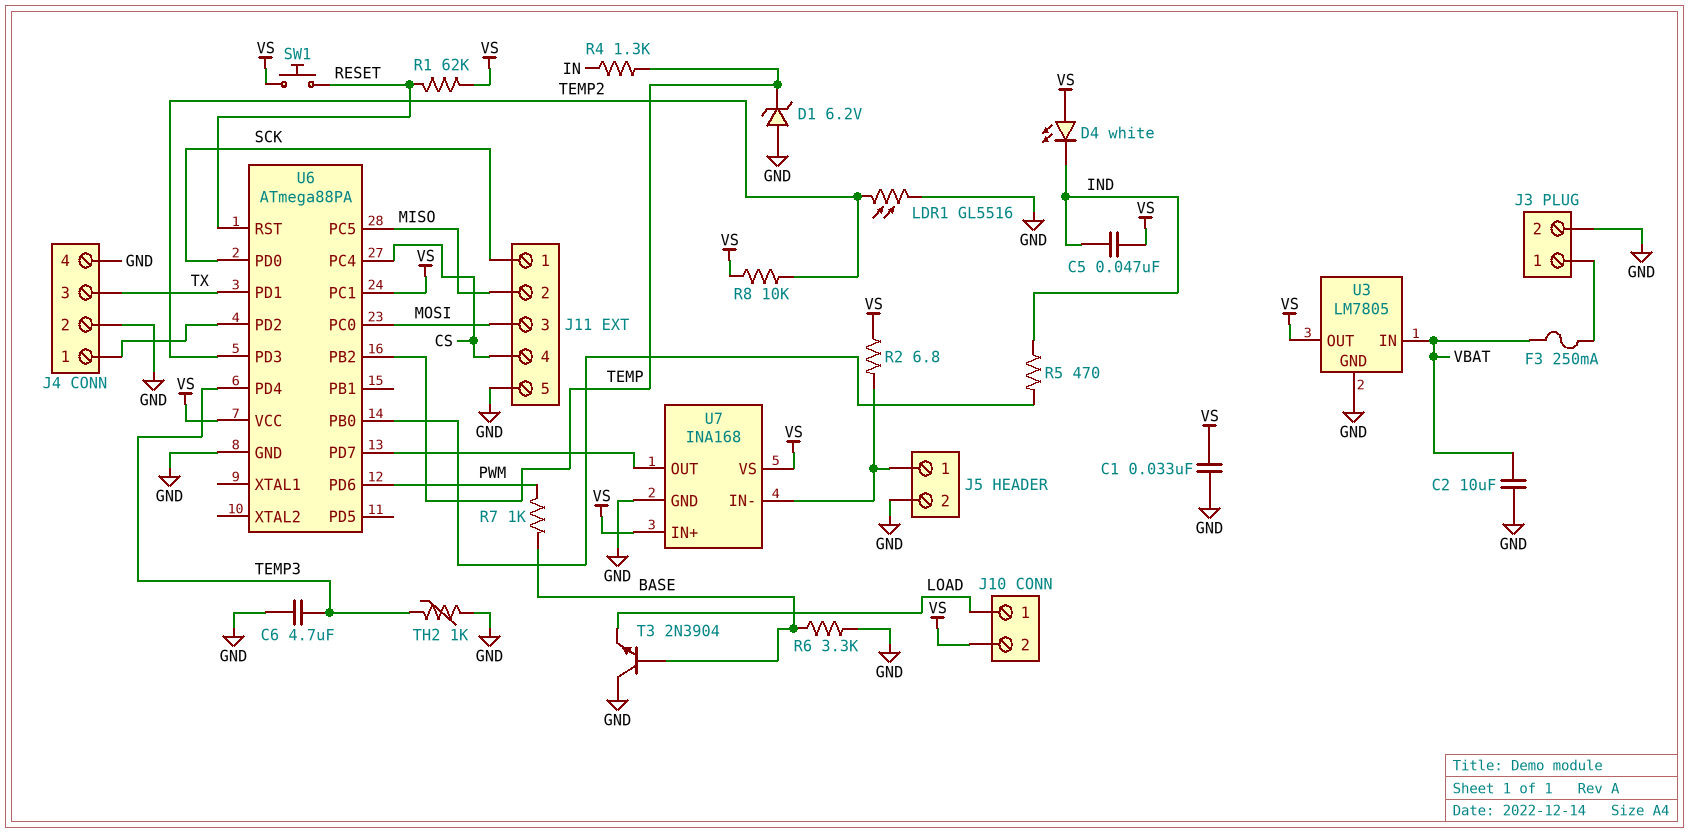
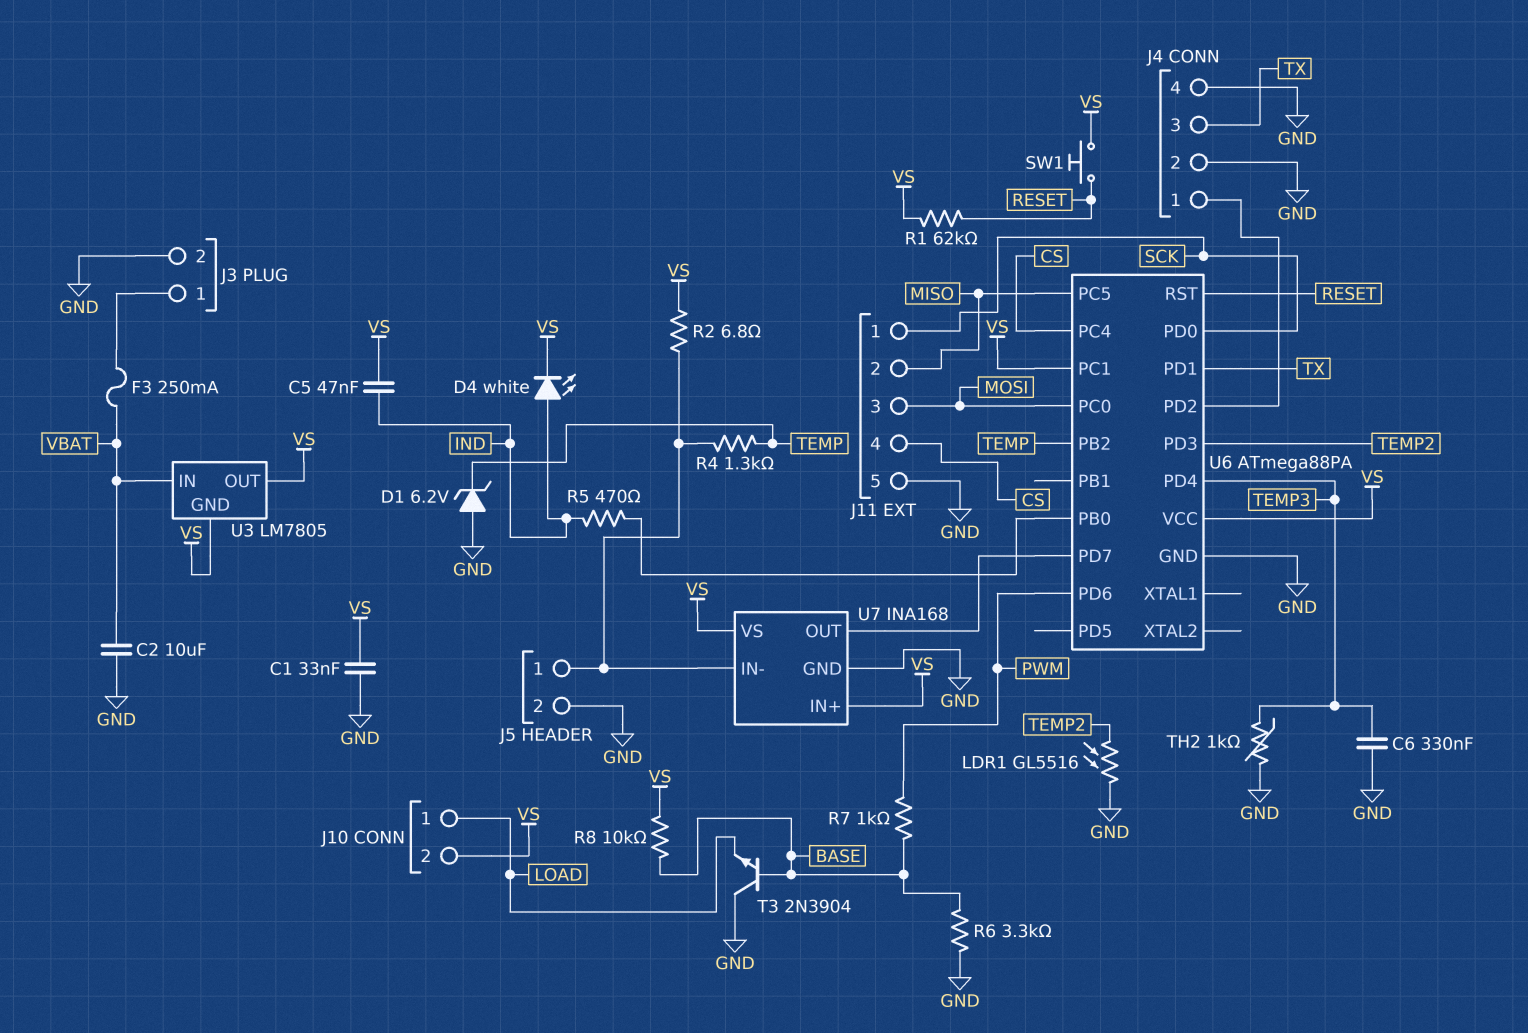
C6: 4.7uF (GND, TEMP3) -> 330nF (GND, TEMP3)
D4: LED white (A VS, K IND) -> LED white (A IND, K VS)
R4: 1.3k (IN, TEMP) -> 1.3k (J5/1, TEMP)
R8: 10k (TEMP2, VS) -> 10k (BASE, VS)
U3 pin GND: GND -> VS

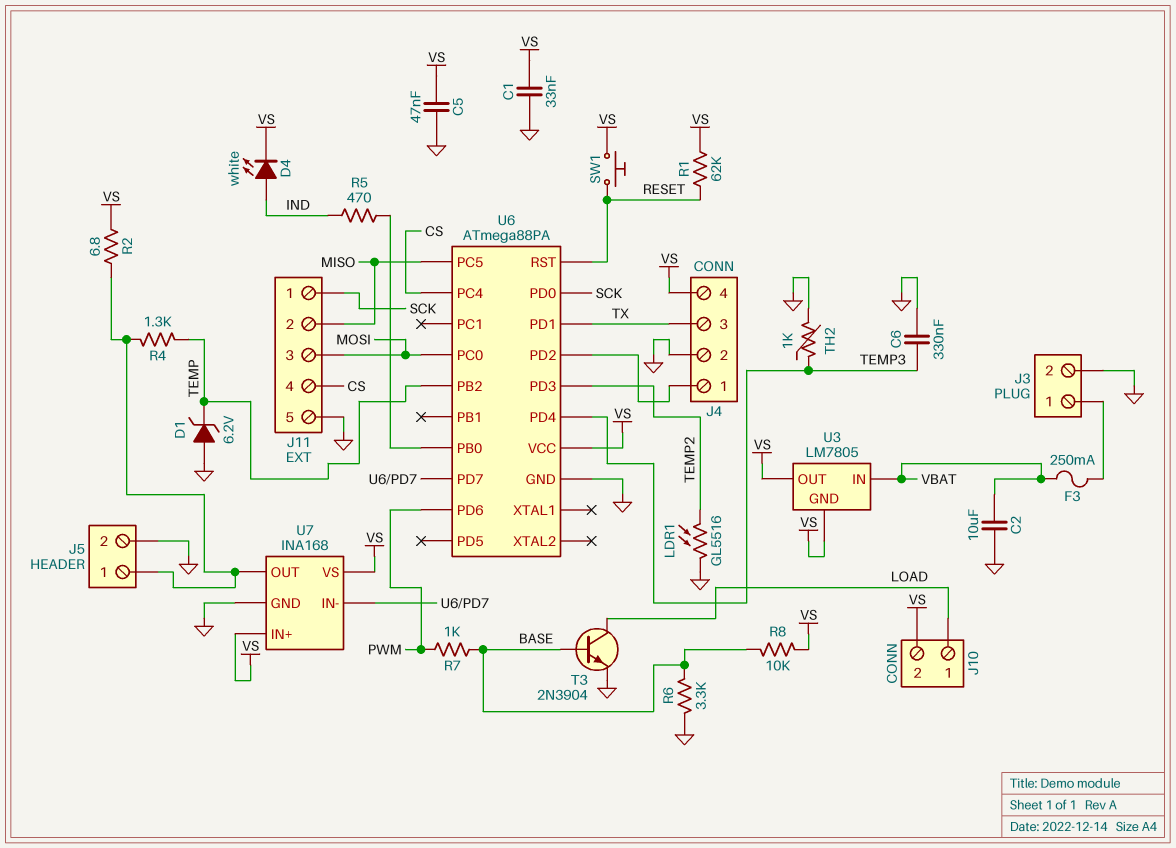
C5: 47nF (IND, VS) -> 47nF (GND, VS)
J4 pin 4: GND -> VS
T3: NPN 2N3904 (B BASE, C GND, E LOAD) -> NPN 2N3904 (B BASE, C LOAD, E GND)
U6 pin PC1: VS -> none
U7 pin IN-: J5/1 -> U6/PD7
U7 pin OUT: U6/PD7 -> J5/1

